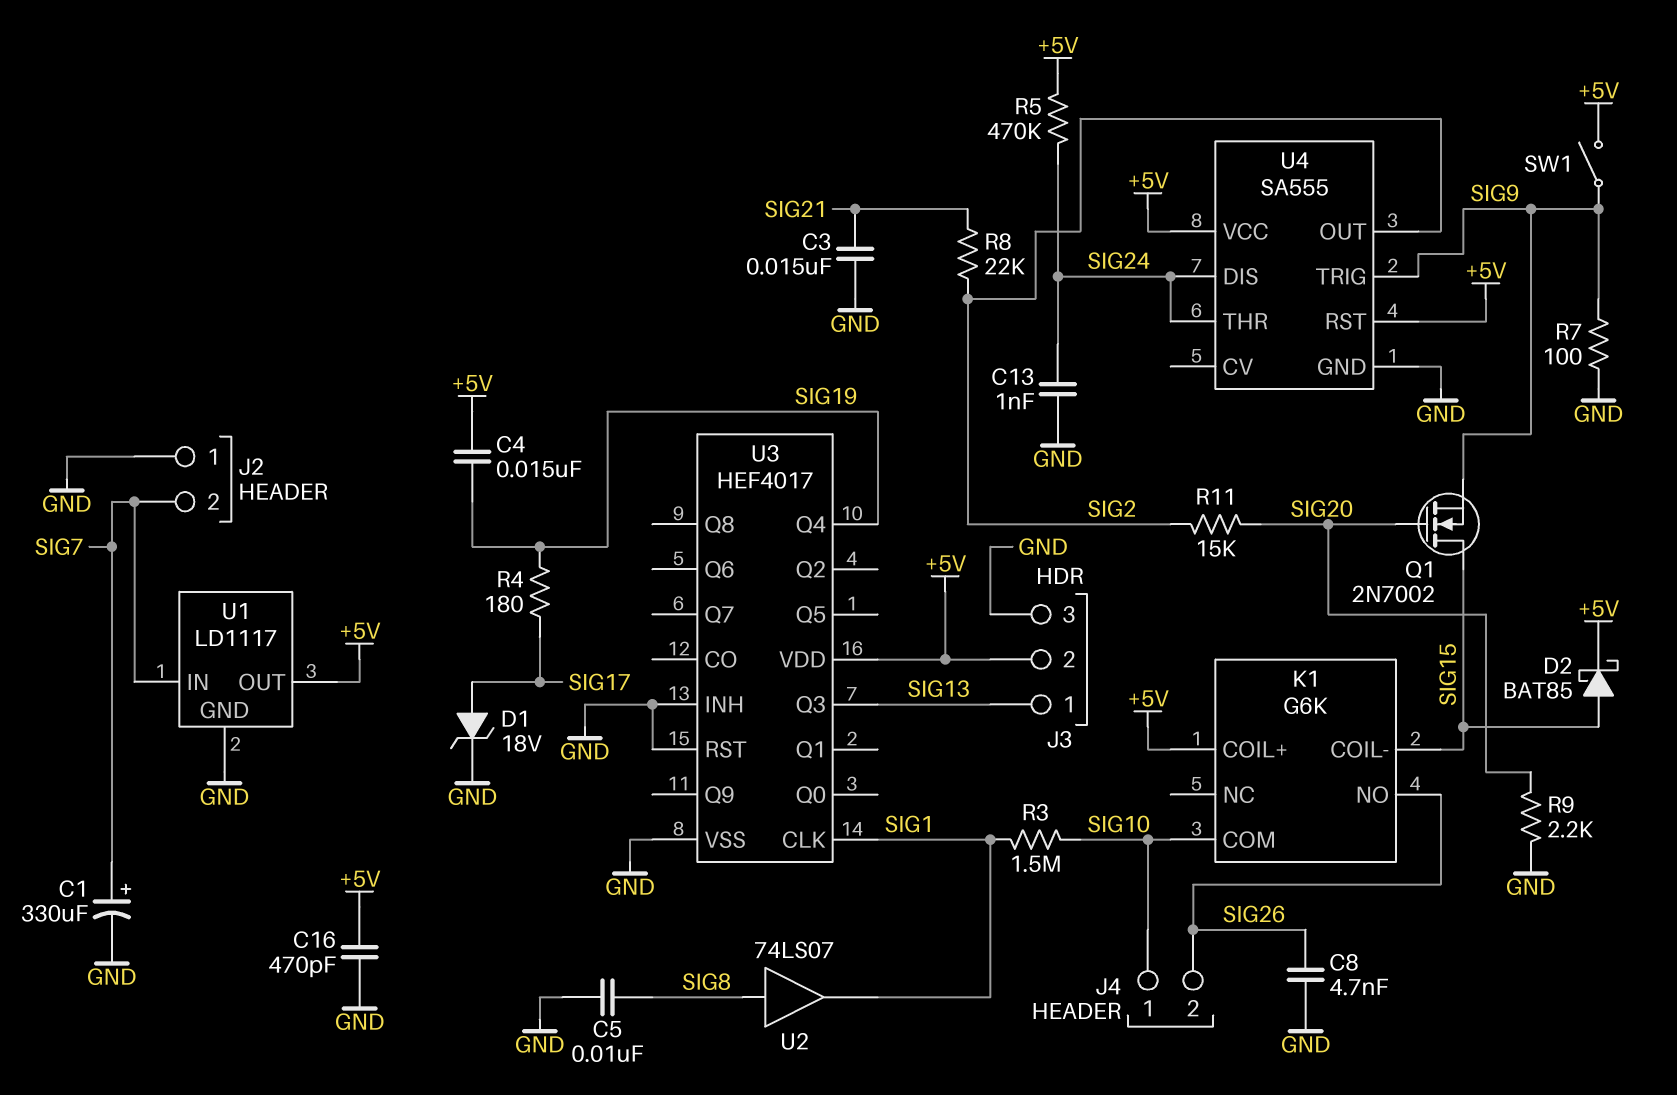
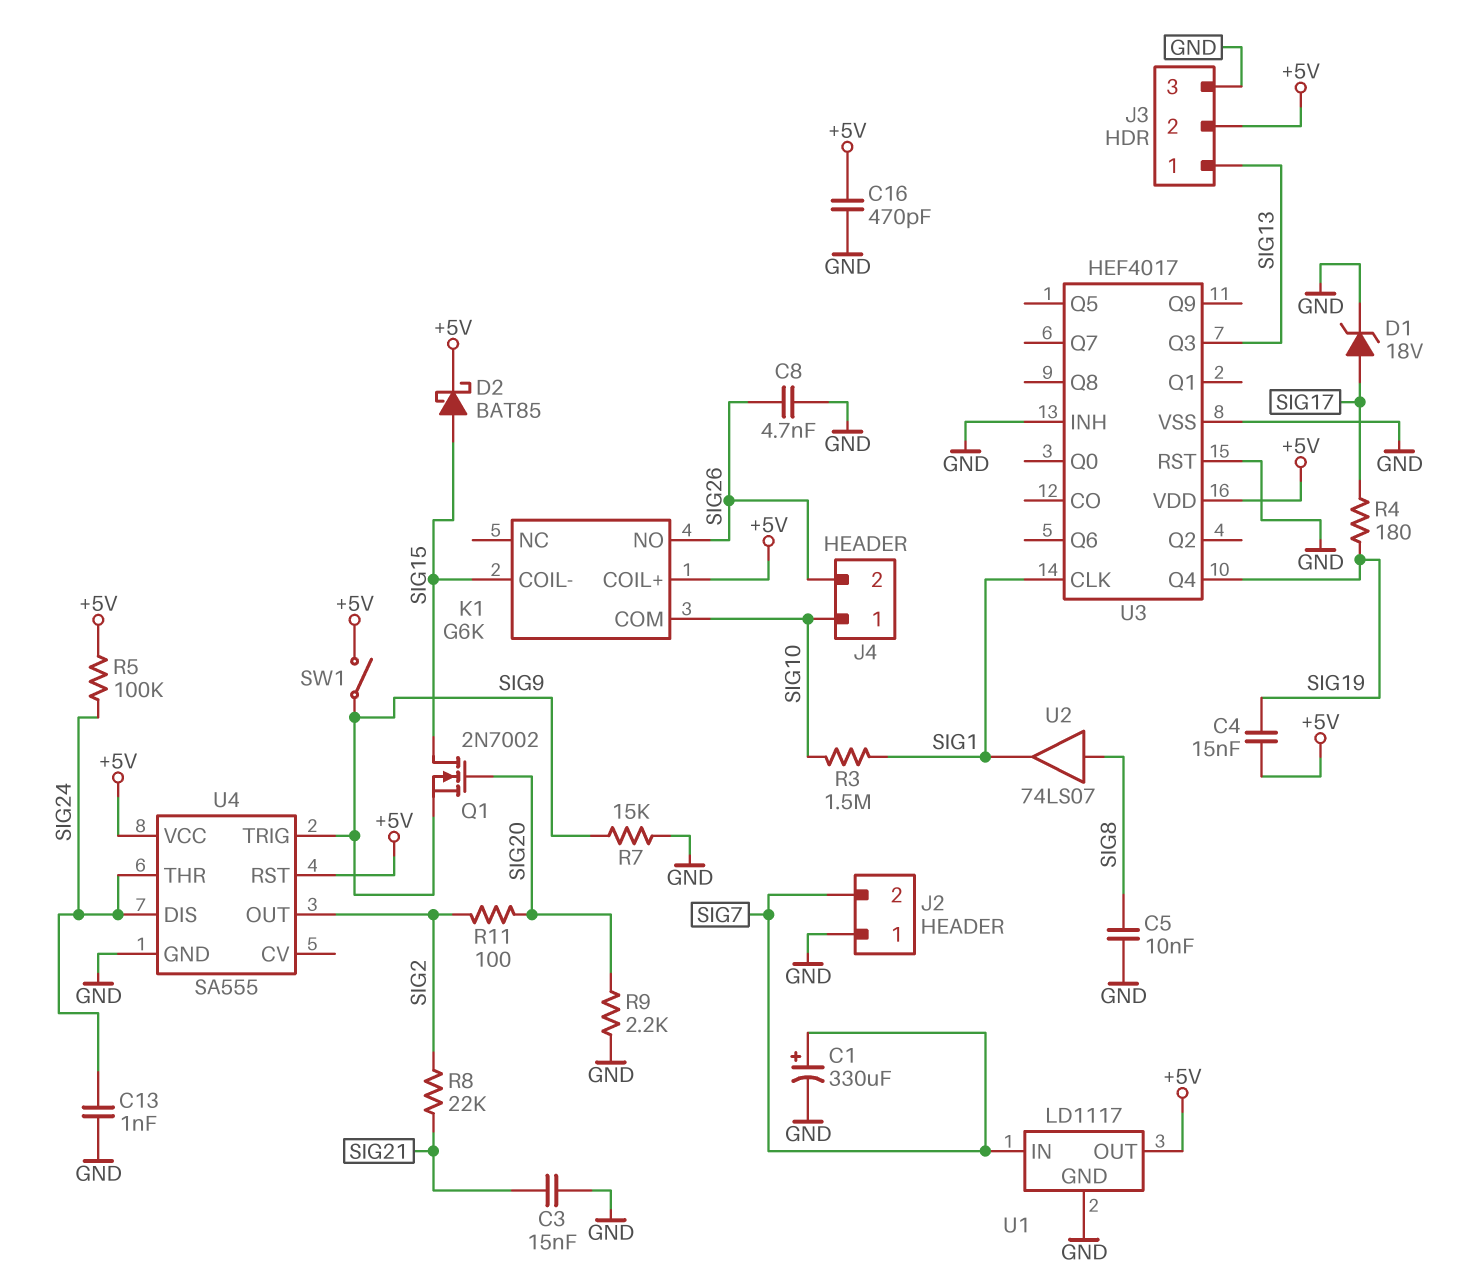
R5: 470k (+5V, SIG24) -> 100k (+5V, SIG24)
R7: 100 (GND, SIG9) -> 15k (GND, SIG9)
R11: 15k (SIG2, SIG20) -> 100 (SIG2, SIG20)

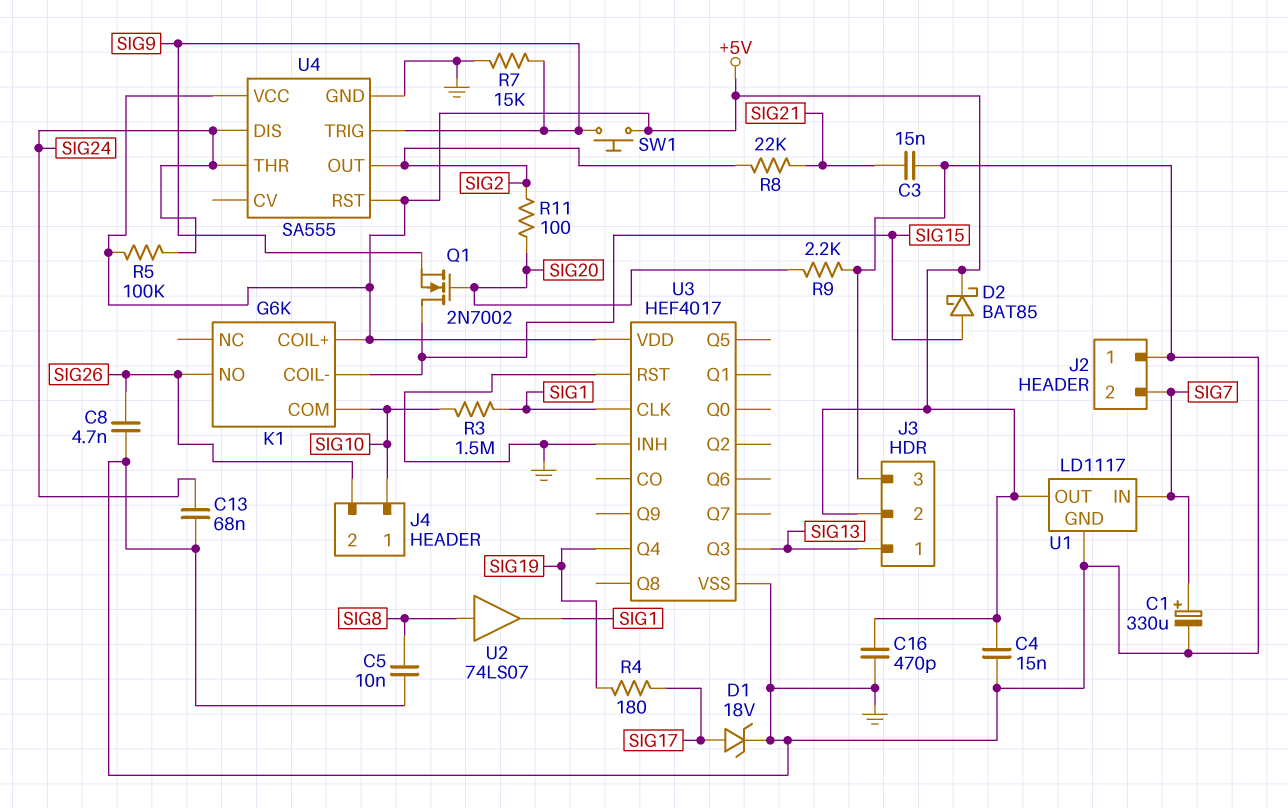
C4: 15nF (+5V, SIG19) -> 15nF (+5V, GND)
C13: 1nF (GND, SIG24) -> 68nF (GND, SIG24)
SW1: switch (+5V, SIG9) -> button (+5V, SIG9)

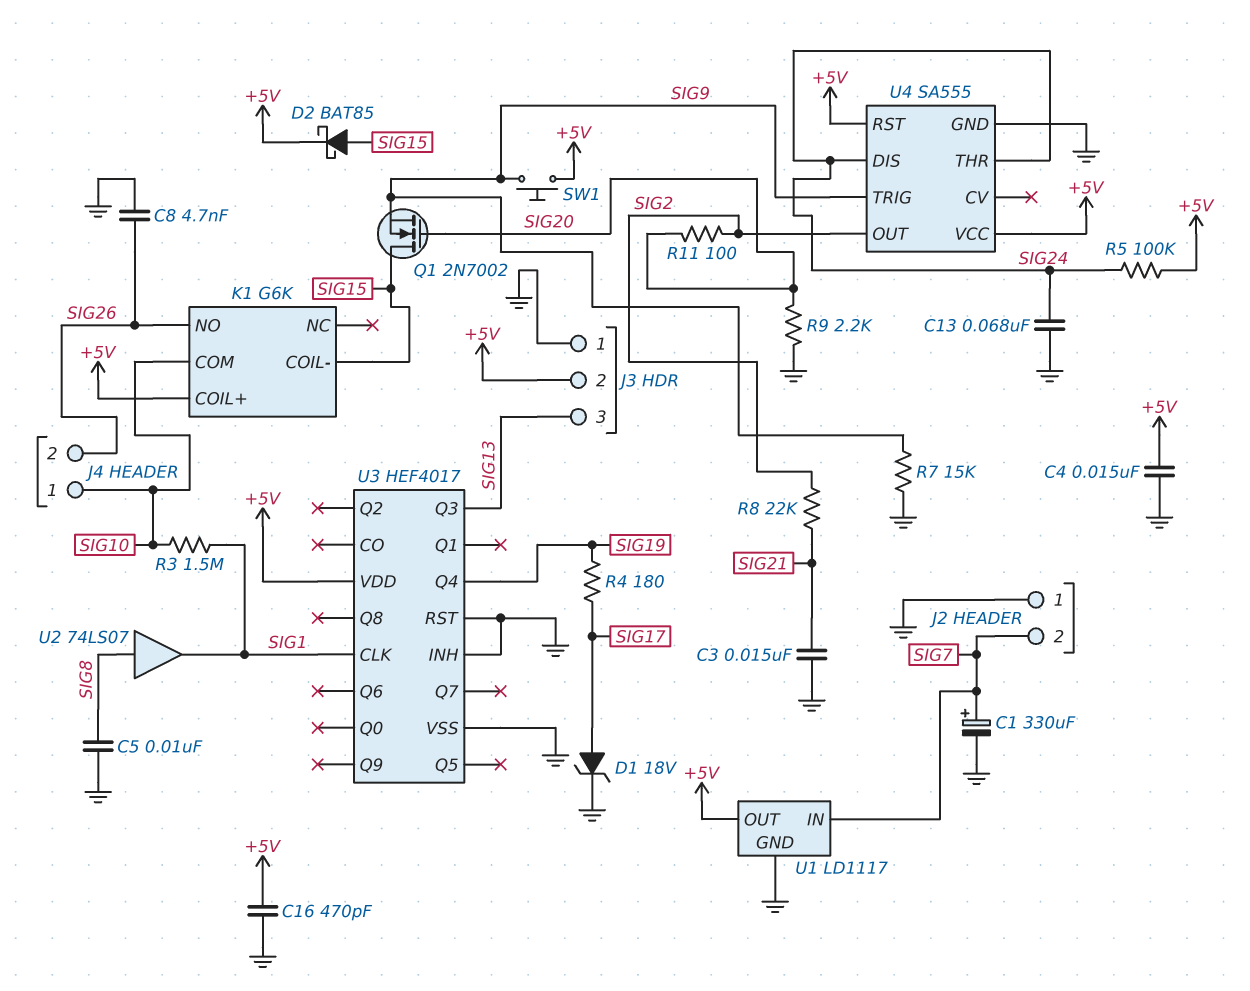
J3 pin 1: SIG13 -> GND
J3 pin 3: GND -> SIG13

